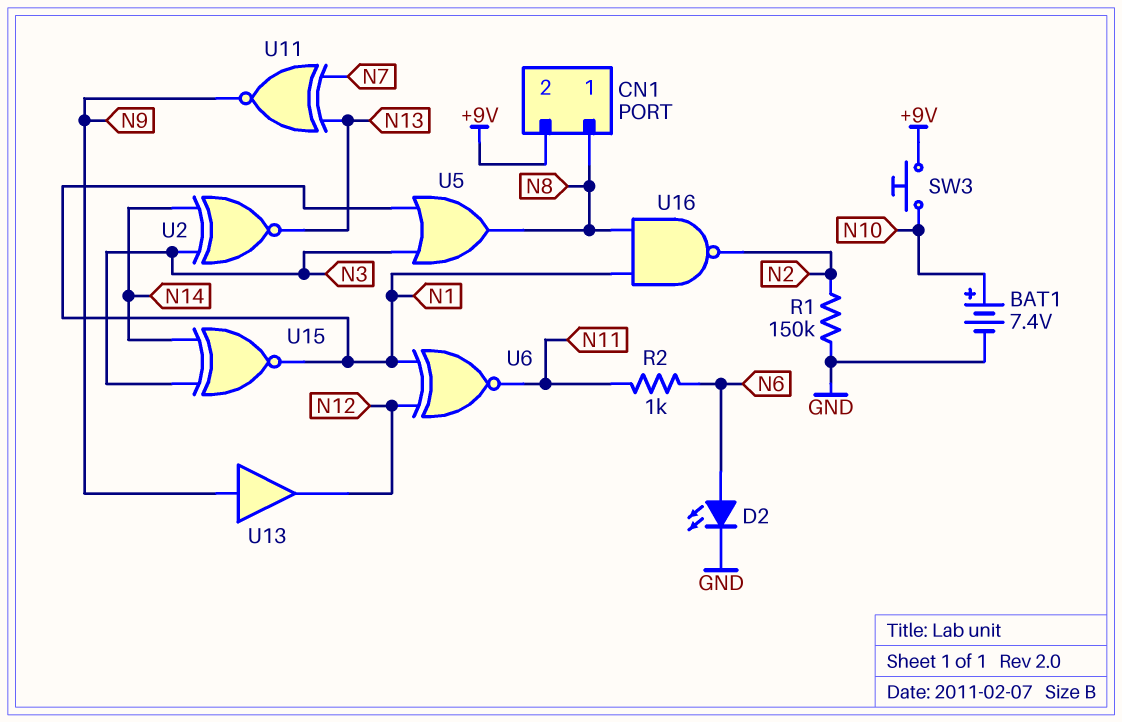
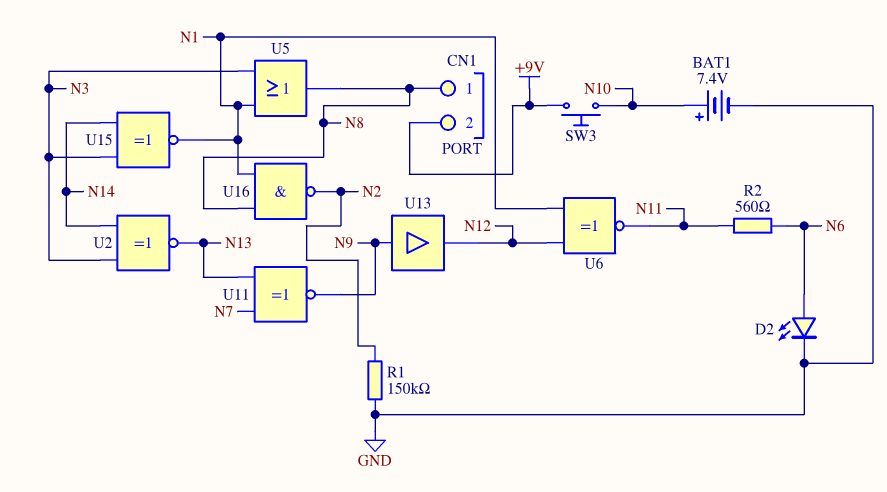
R2: 1k (N6, N11) -> 560 (N6, N11)

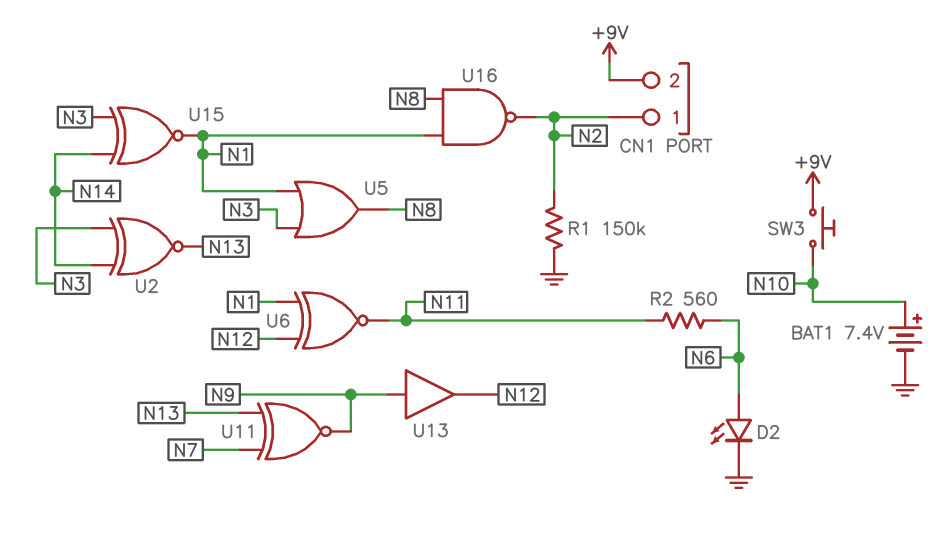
CN1 pin 1: N8 -> N2

